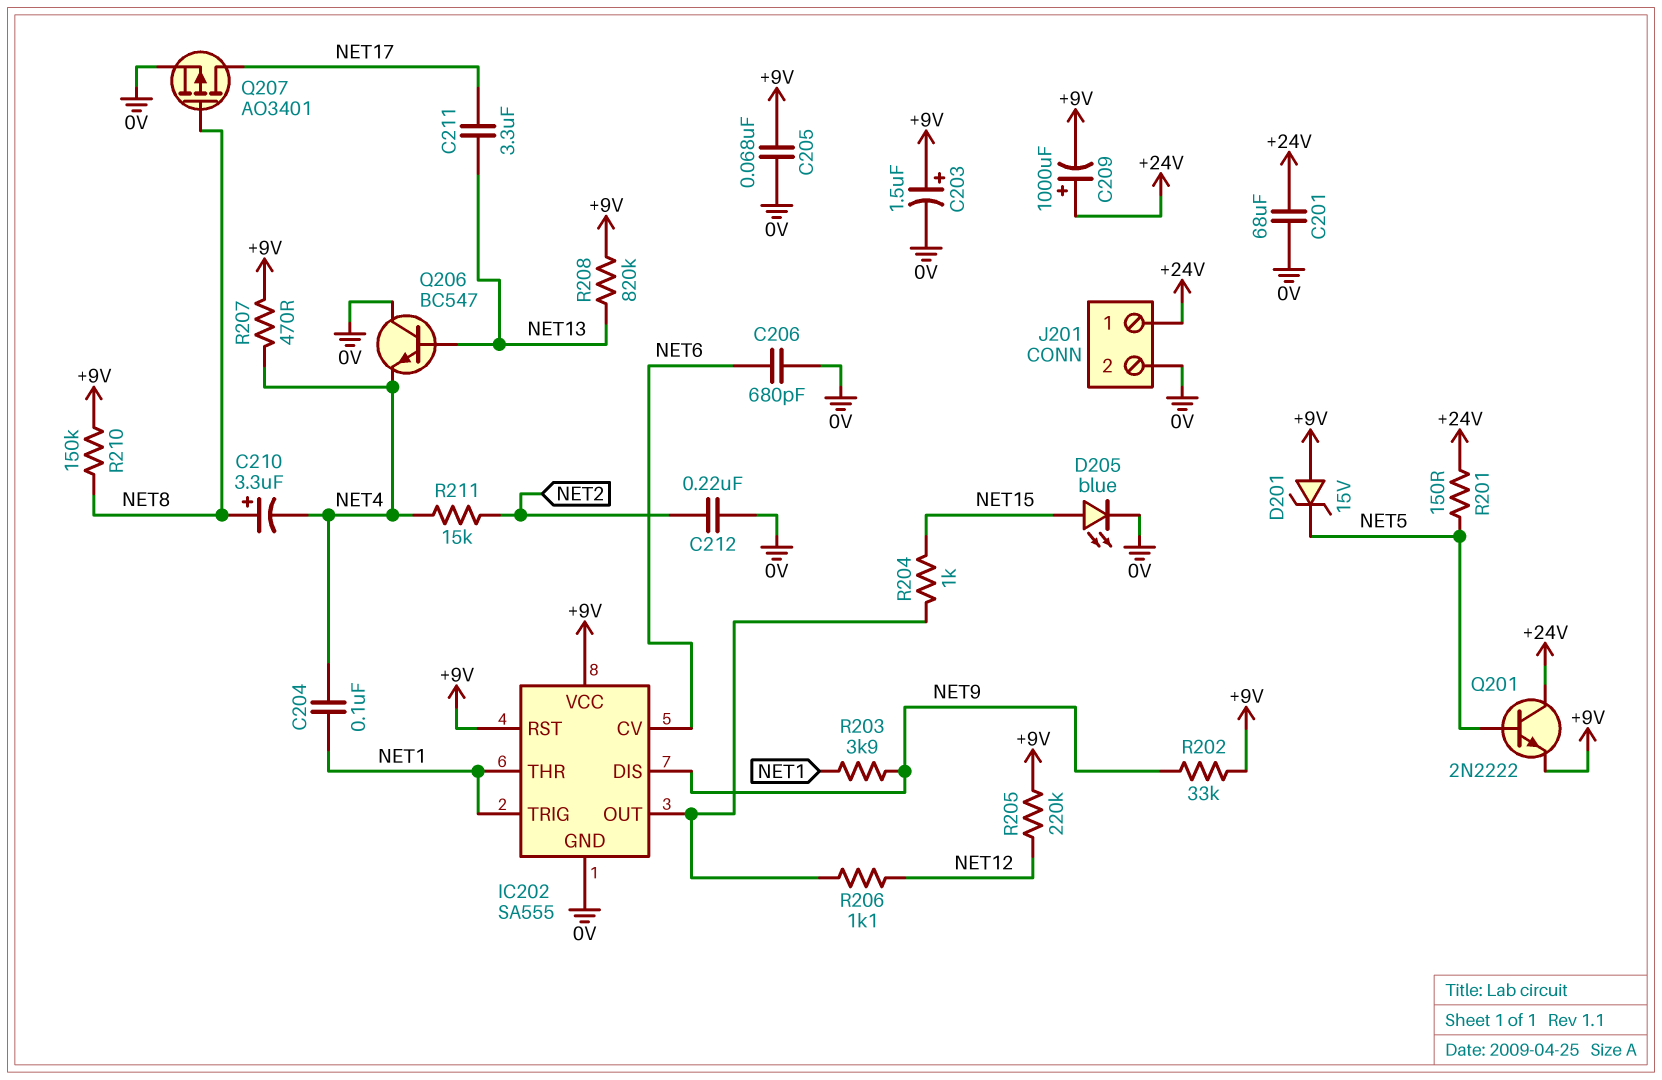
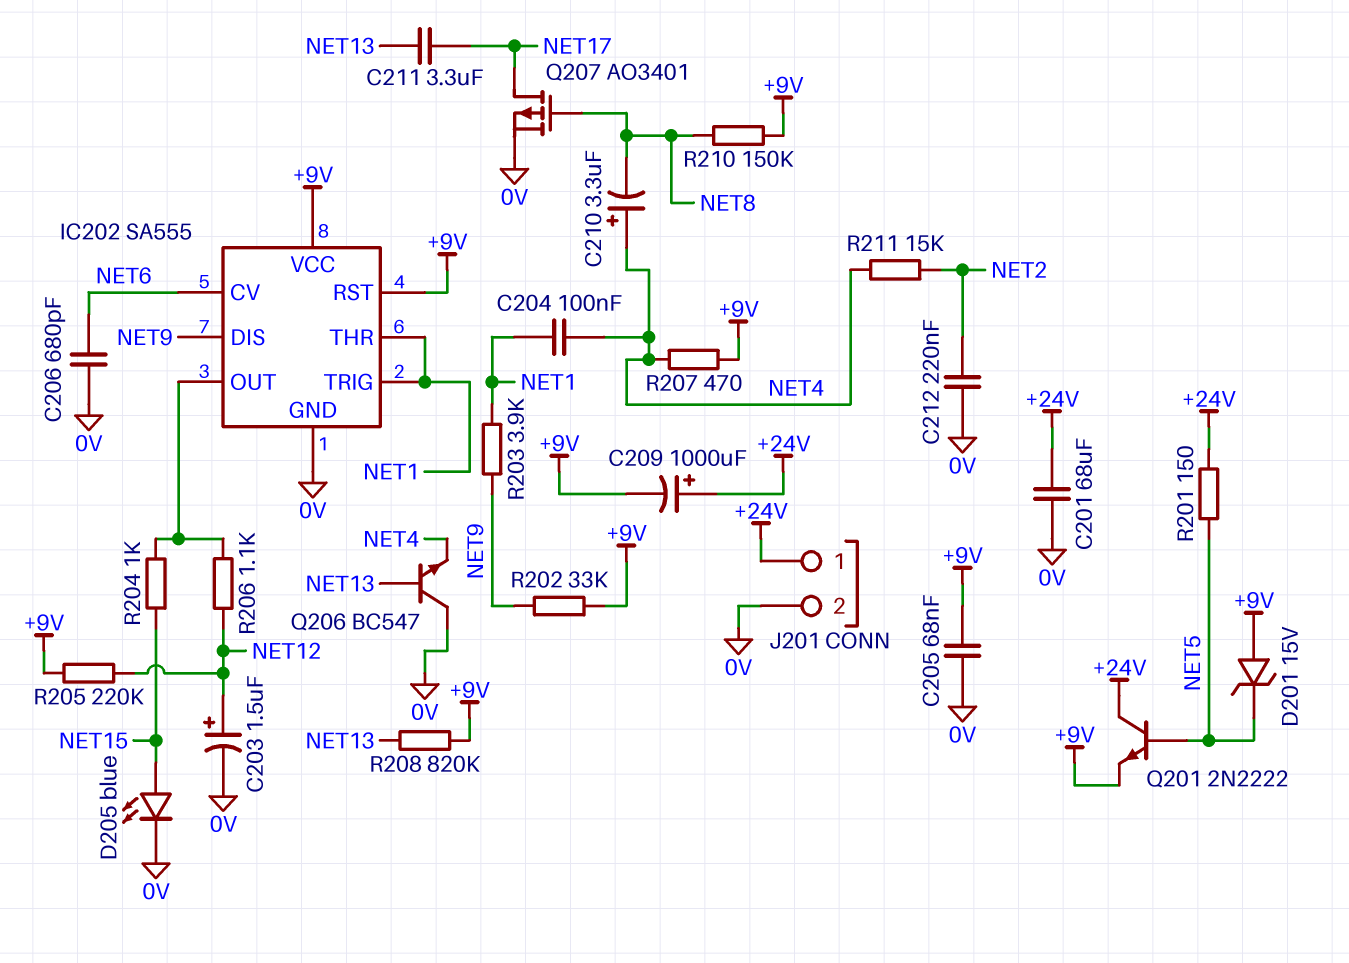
C203: 1.5uF (plus +9V, minus 0V) -> 1.5uF (plus NET12, minus 0V)
C210: 3.3uF (plus NET8, minus NET4) -> 3.3uF (plus NET4, minus NET8)

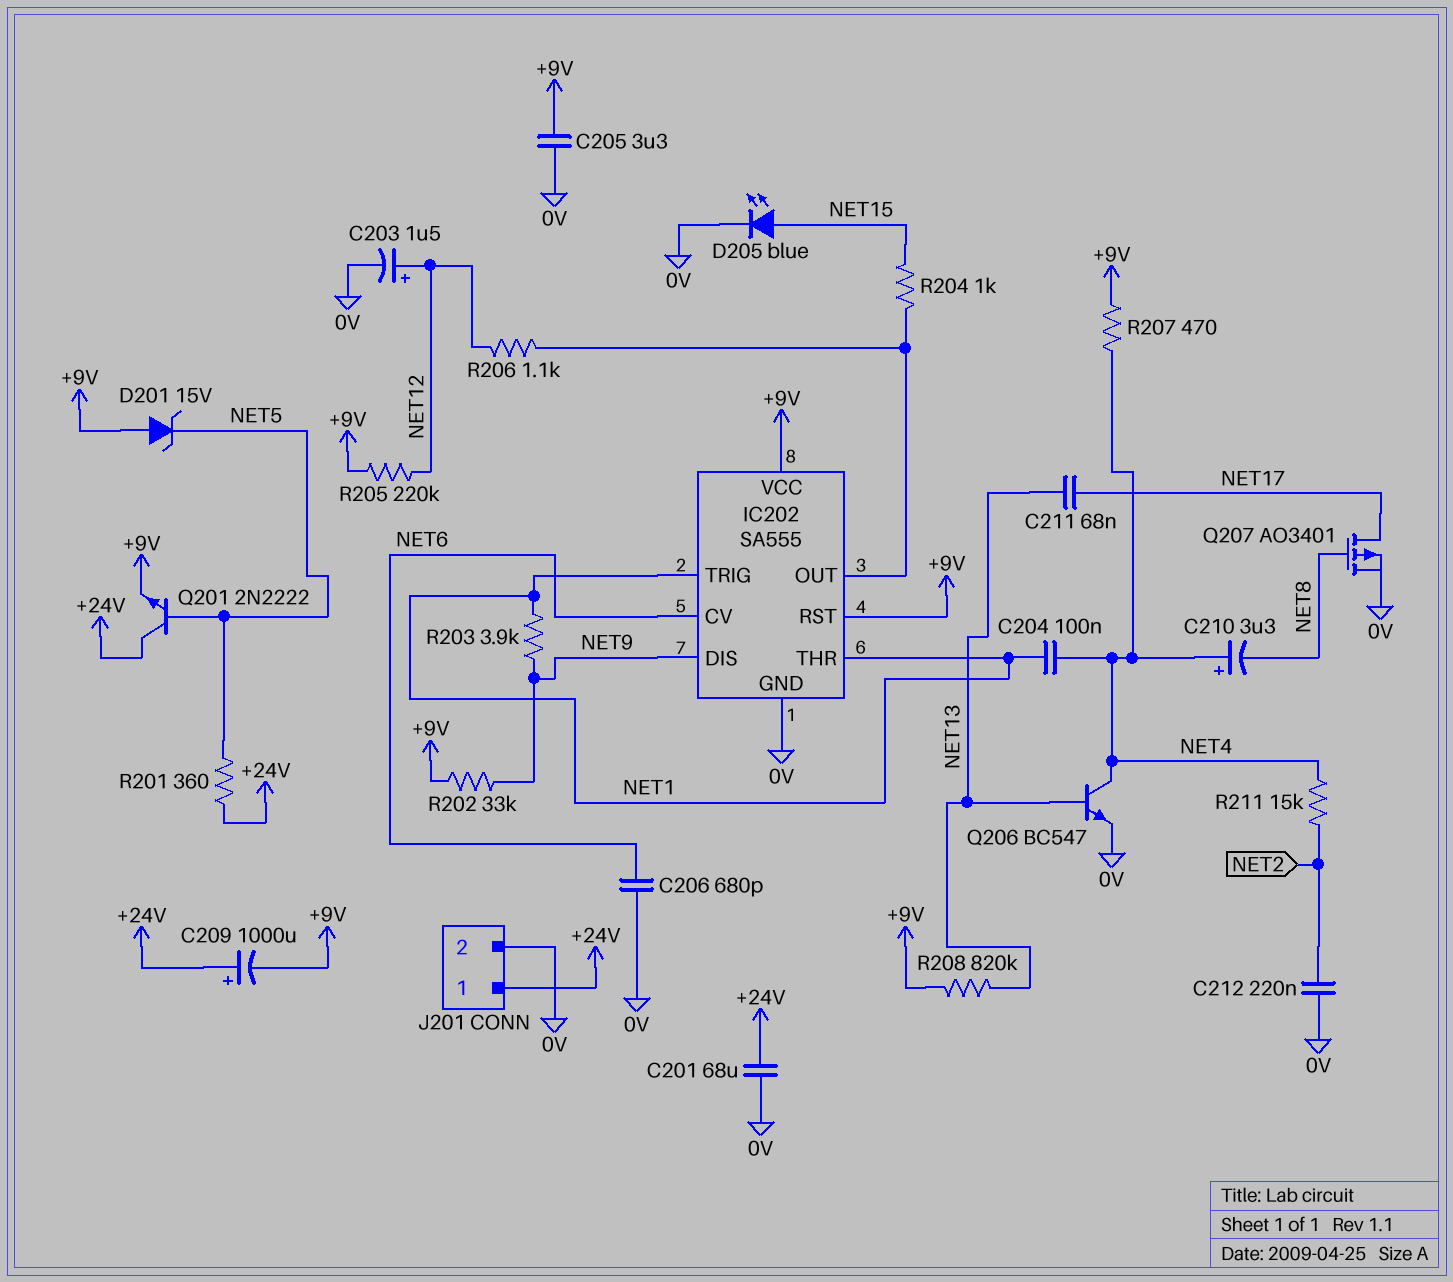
C205: 68nF (+9V, 0V) -> 3.3uF (+9V, 0V)
C211: 3.3uF (NET13, NET17) -> 68nF (NET13, NET17)
Q206: NPN BC547 (B NET13, C 0V, E NET4) -> NPN BC547 (B NET13, C NET4, E 0V)
R201: 150 (+24V, NET5) -> 360 (+24V, NET5)
R210: 150k (+9V, NET8) -> none

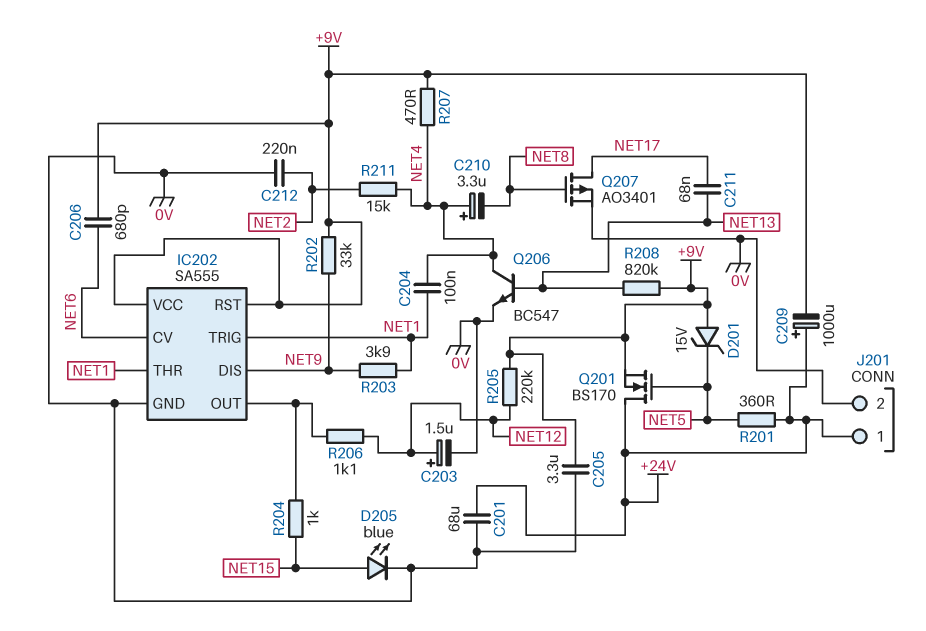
C206: 680pF (0V, NET6) -> 680pF (+9V, NET6)
Q201: NPN 2N2222 (B NET5, C +24V, E +9V) -> NMOS BS170 (G NET5, D +24V, S +9V)

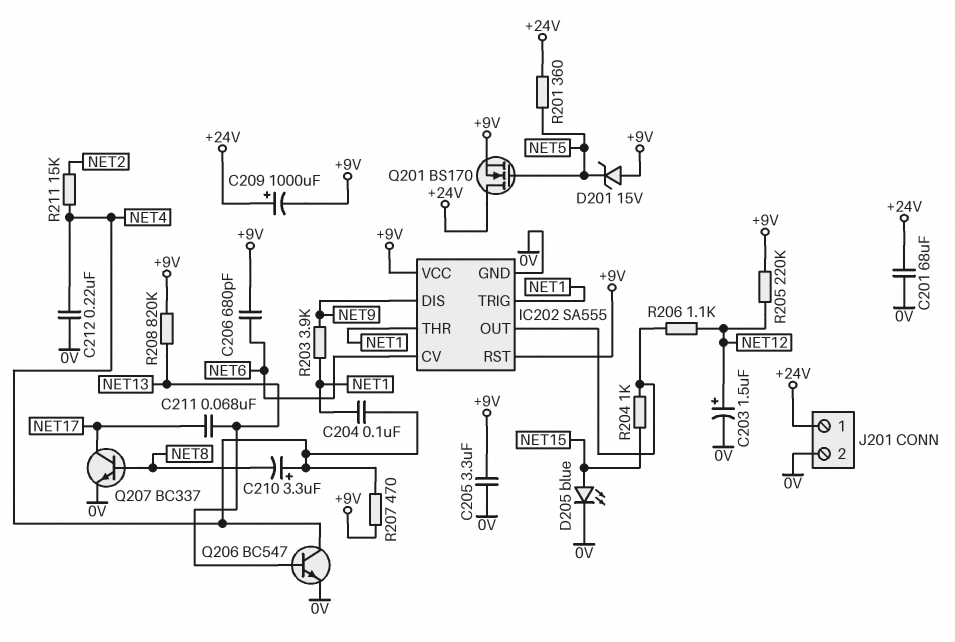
C212: 220nF (0V, NET2) -> 220nF (0V, NET4)
Q207: PMOS AO3401 (G NET8, D NET17, S 0V) -> NPN BC337 (B NET8, C NET17, E 0V)
R202: 33k (+9V, NET9) -> none

